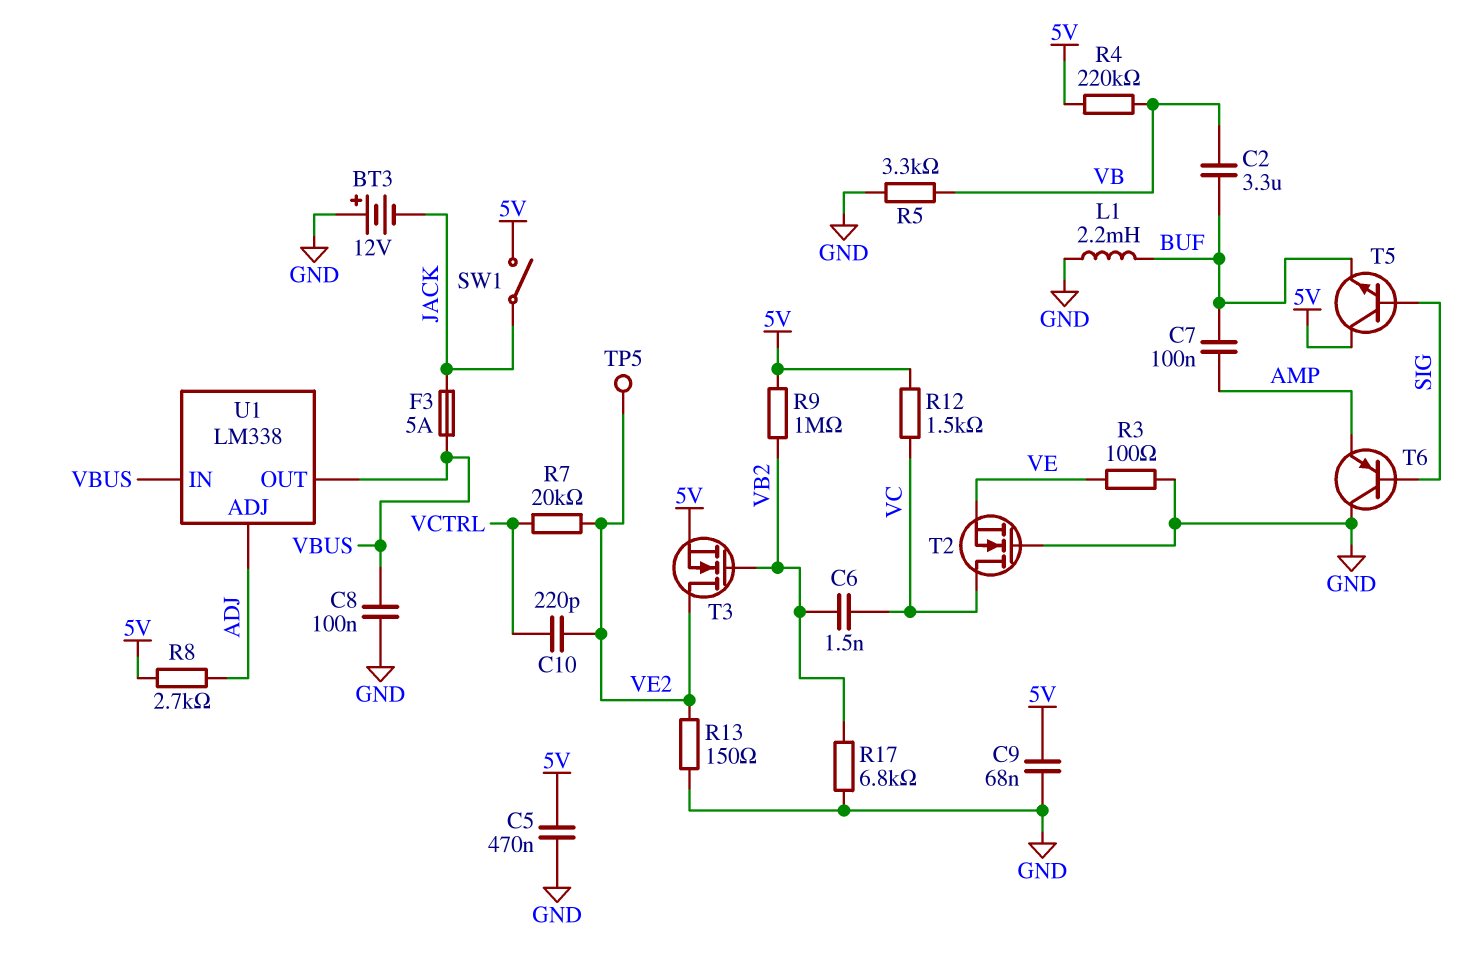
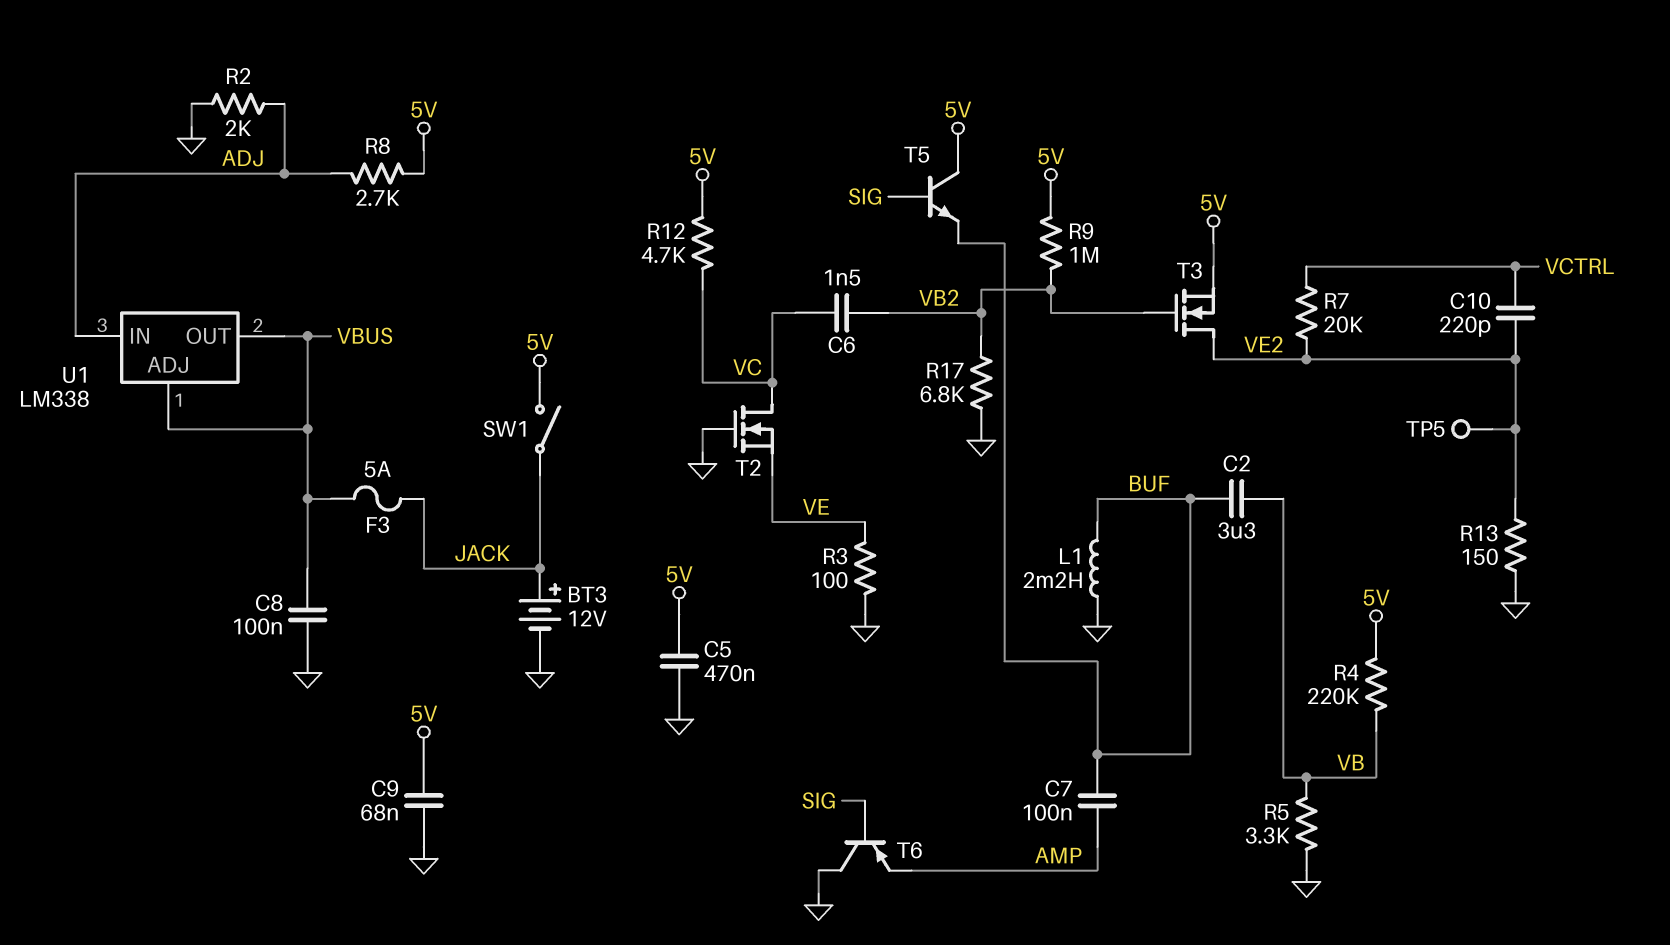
BT3: 12V (plus GND, minus JACK) -> 12V (plus JACK, minus GND)
R2: none -> 2k (ADJ, GND)
R12: 1.5k (5V, VC) -> 4.7k (5V, VC)
U1 pin ADJ: ADJ -> VBUS
U1 pin IN: VBUS -> ADJ

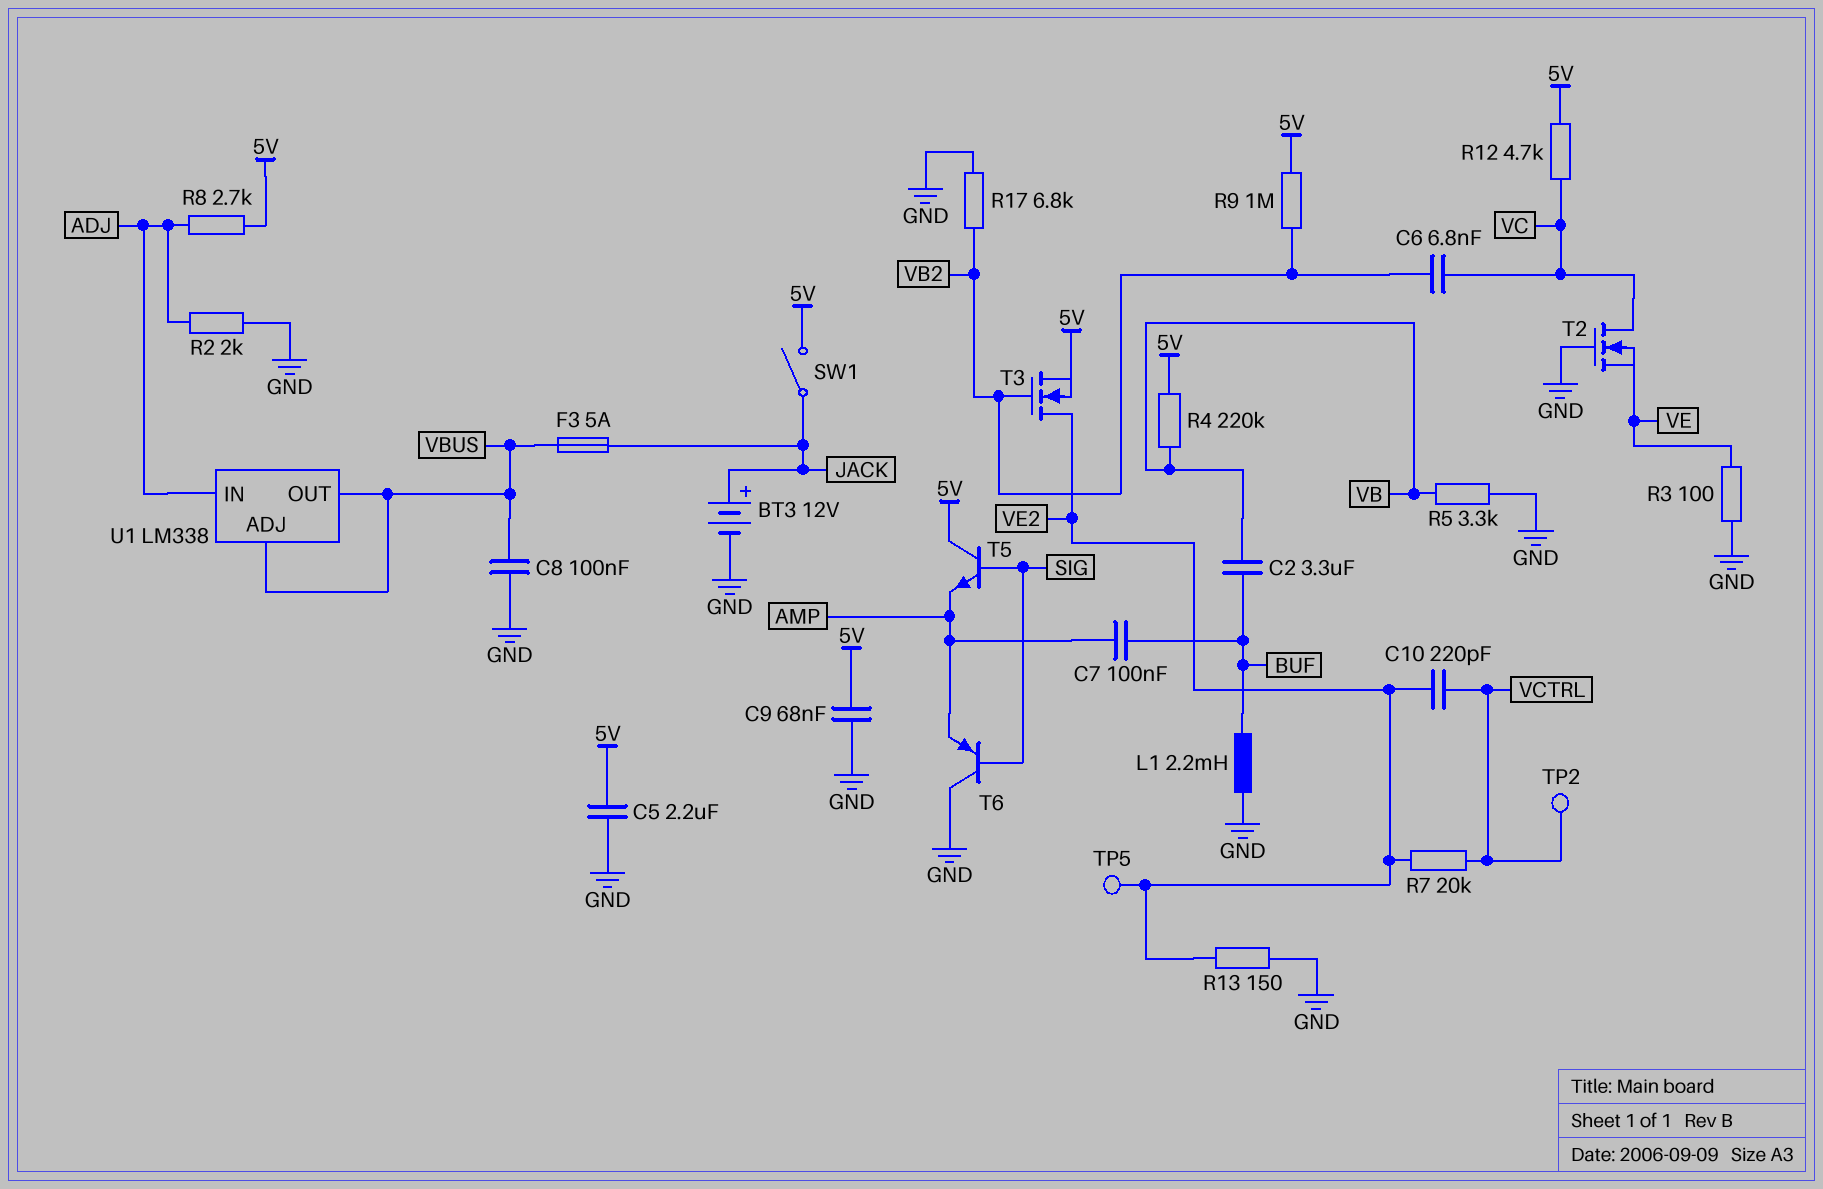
C5: 470nF (5V, GND) -> 2.2uF (5V, GND)
C6: 1.5nF (VB2, VC) -> 6.8nF (VB2, VC)
T5: NPN (B SIG, C 5V, E BUF) -> NPN (B SIG, C 5V, E AMP)
TP2: none -> test point (VCTRL)

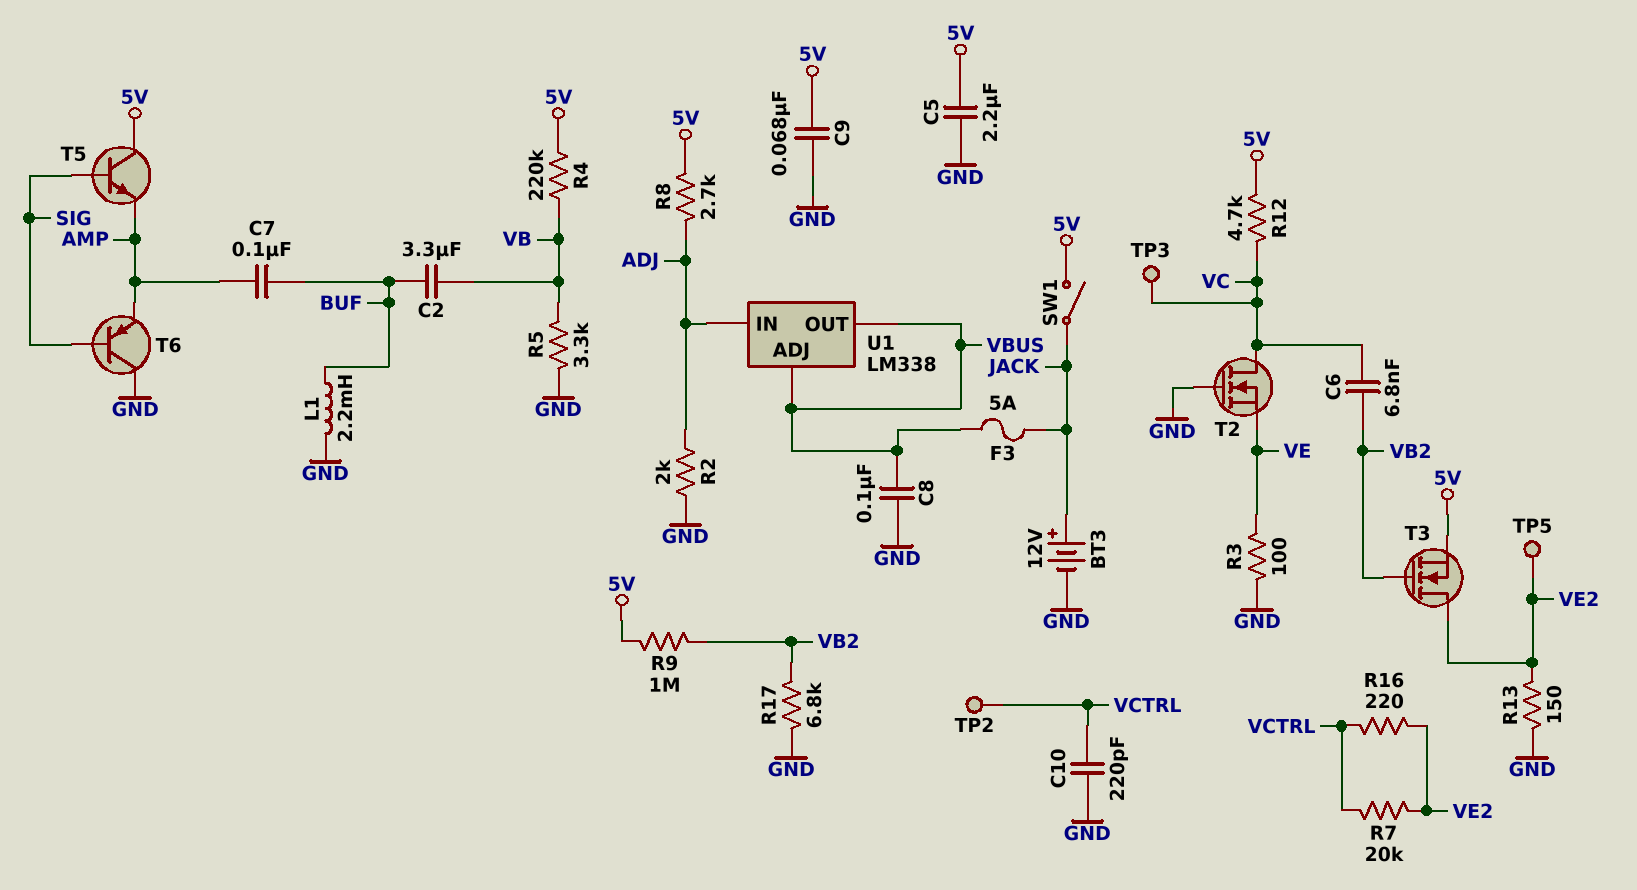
C10: 220pF (VCTRL, VE2) -> 220pF (GND, VCTRL)
R16: none -> 220 (VCTRL, VE2)
TP3: none -> test point (VC)

